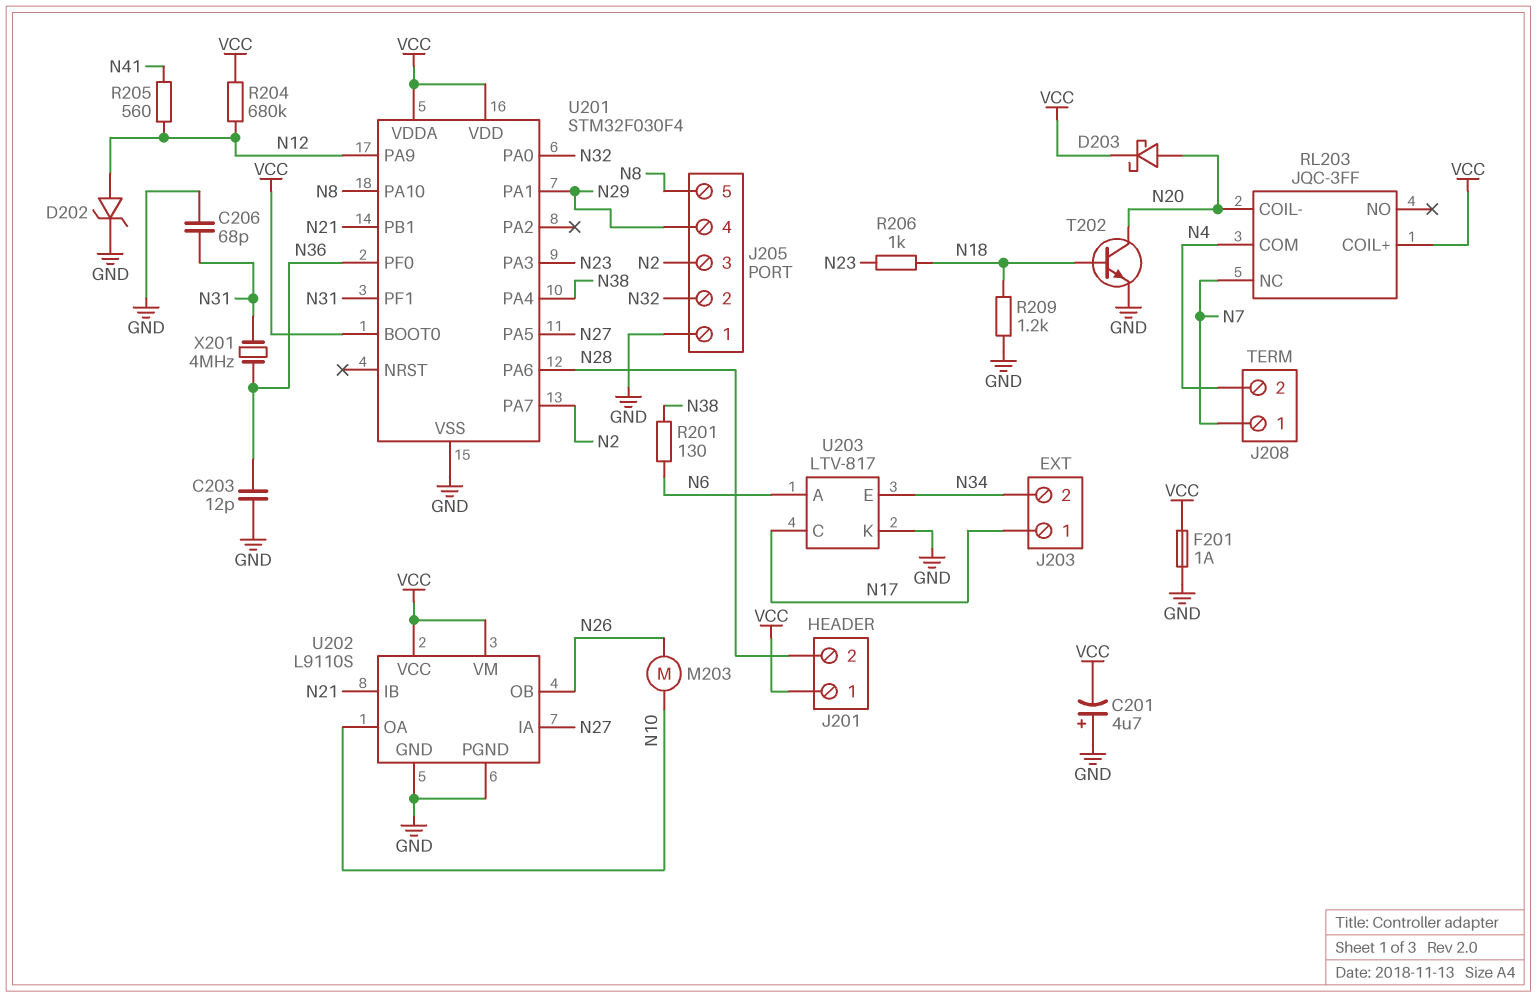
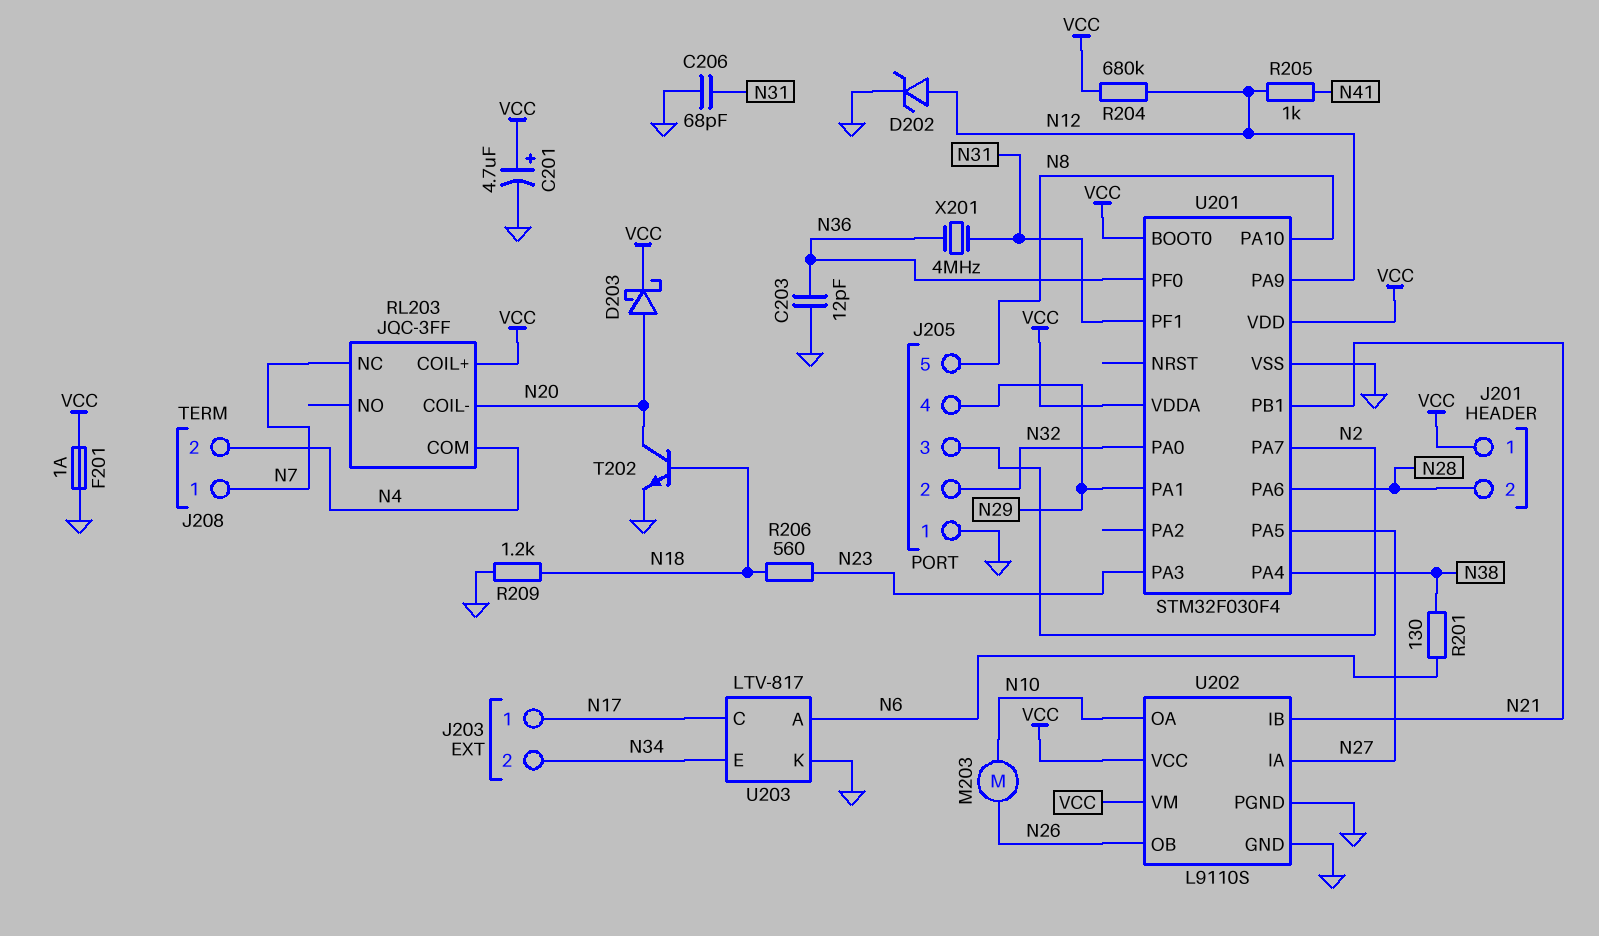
C201: 4.7uF (plus GND, minus VCC) -> 4.7uF (plus VCC, minus GND)
R205: 560 (N12, N41) -> 1k (N12, N41)
R206: 1k (N18, N23) -> 560 (N18, N23)

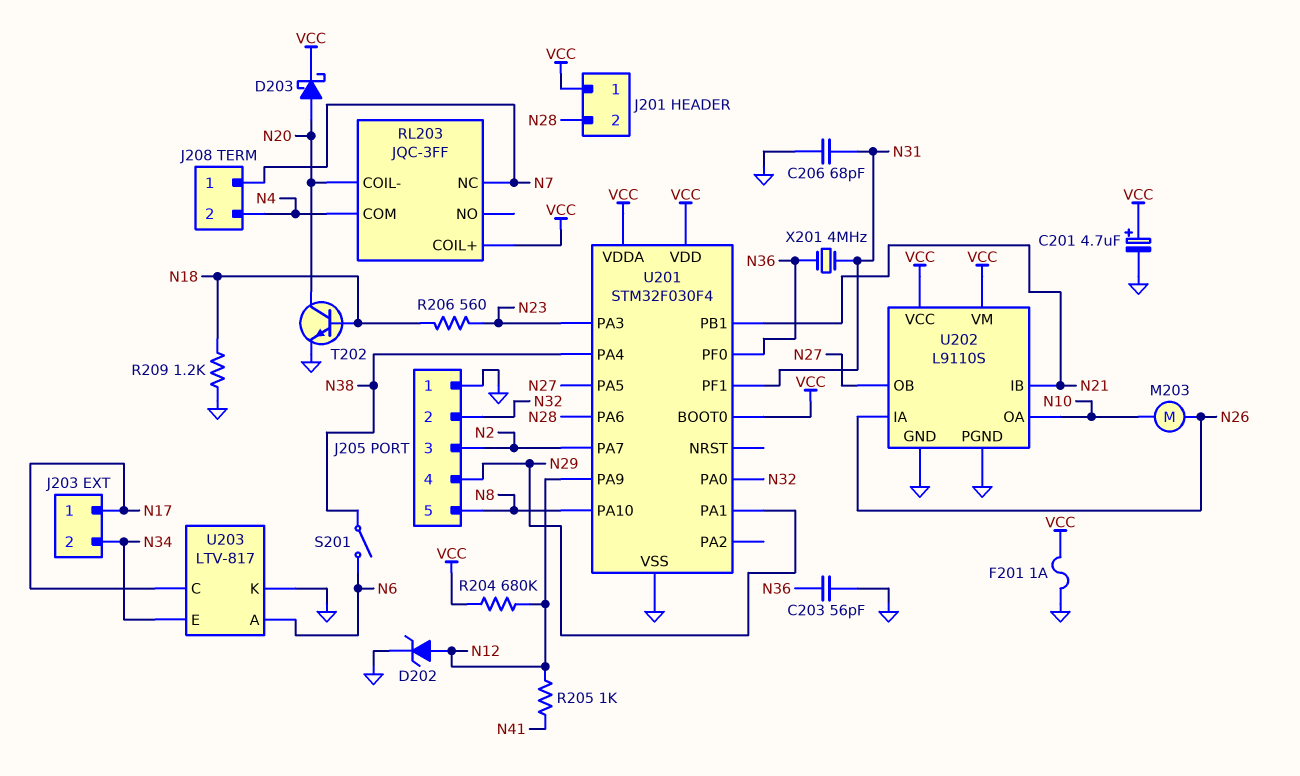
C203: 12pF (GND, N36) -> 56pF (GND, N36)
R201: 130 (N6, N38) -> none
S201: none -> switch (N6, N38)
U202 pin IA: N27 -> N26
U202 pin OB: N26 -> N27

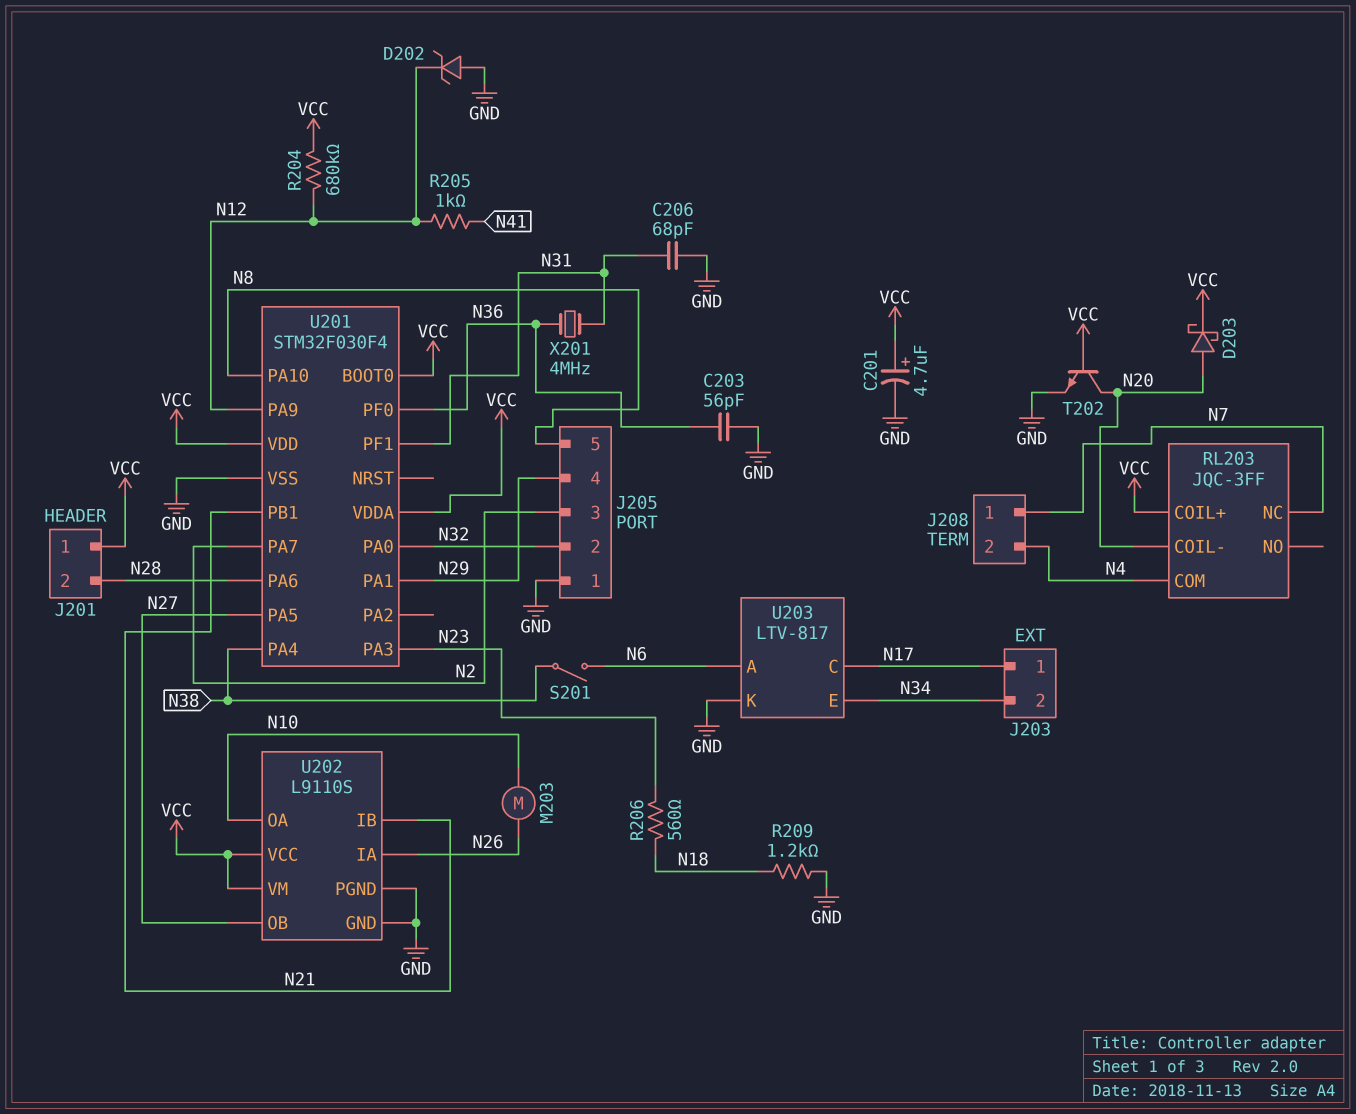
D202: zener (A N12, K GND) -> zener (A GND, K N12)
F201: 1A (GND, VCC) -> none
T202: NPN (B N18, C N20, E GND) -> NPN (B VCC, C N20, E GND)

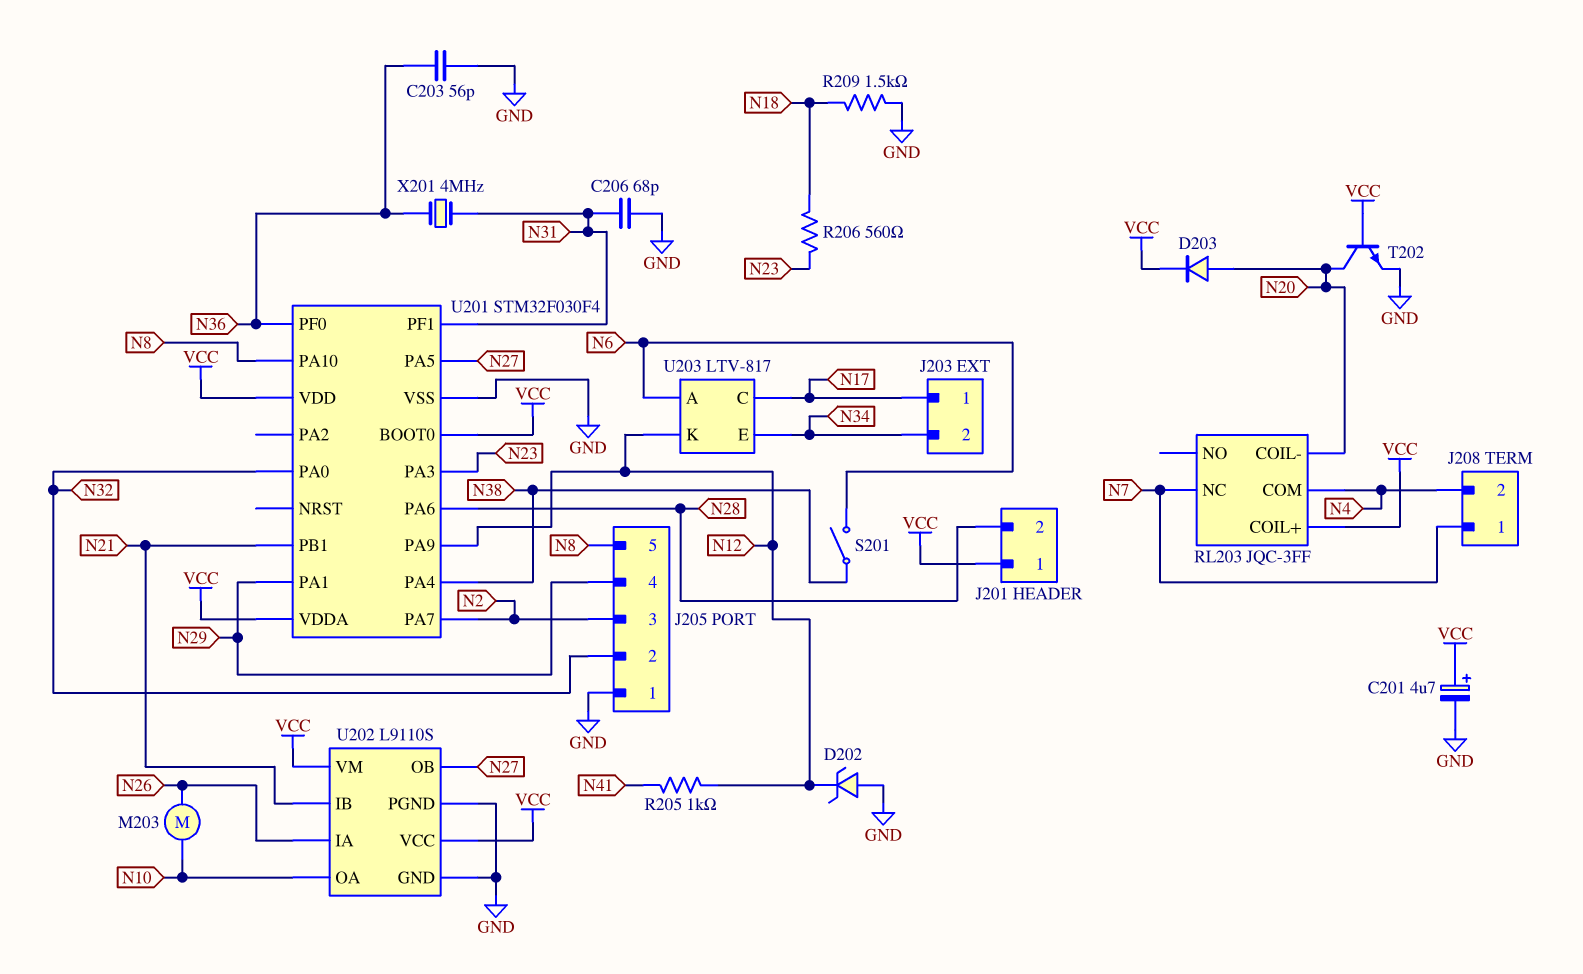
D203: schottky (A N20, K VCC) -> diode (A N20, K VCC)
R204: 680k (N12, VCC) -> none
R209: 1.2k (GND, N18) -> 1.5k (GND, N18)
U203 pin K: GND -> N12

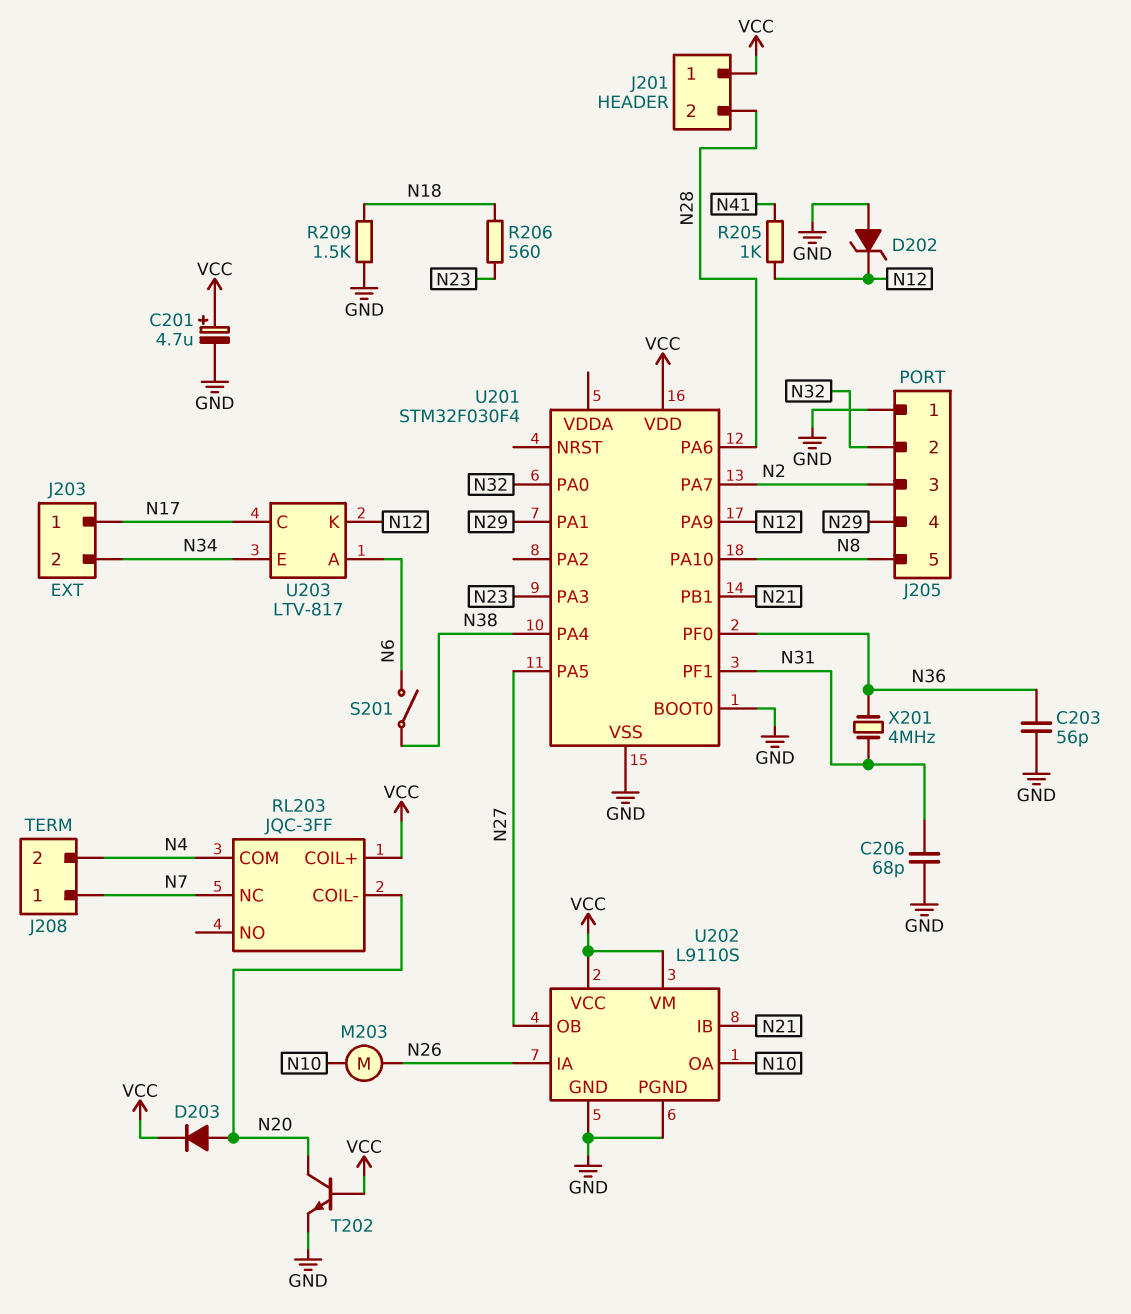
U201 pin BOOT0: VCC -> GND
U201 pin VDDA: VCC -> none

